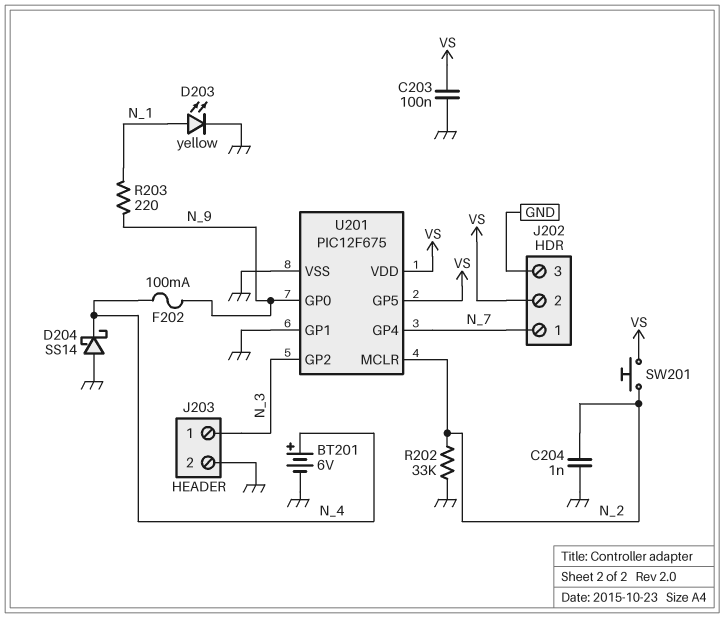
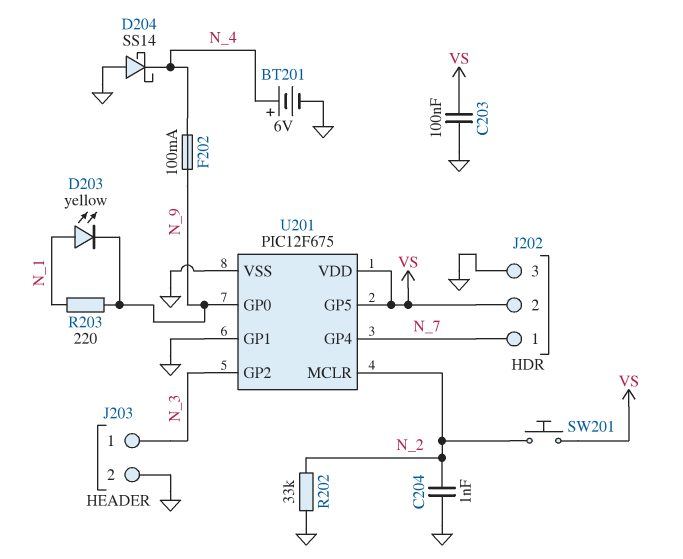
D203: LED yellow (A N_1, K GND) -> LED yellow (A N_1, K N_9)

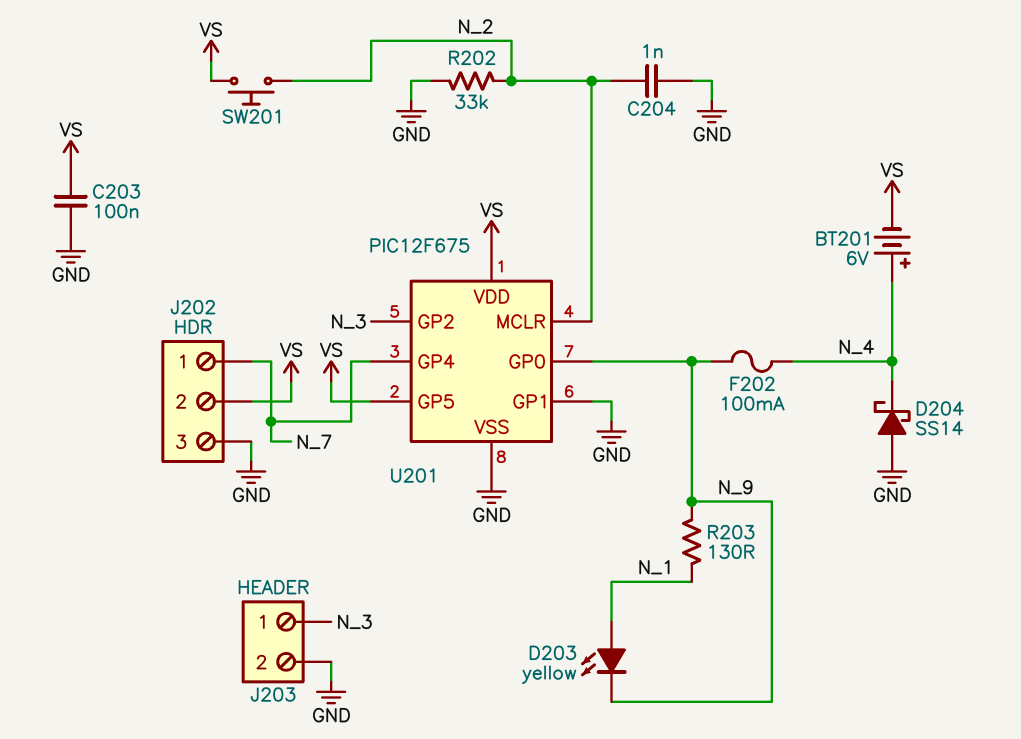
BT201: 6V (plus N_4, minus GND) -> 6V (plus N_4, minus VS)
R203: 220 (N_1, N_9) -> 130 (N_1, N_9)

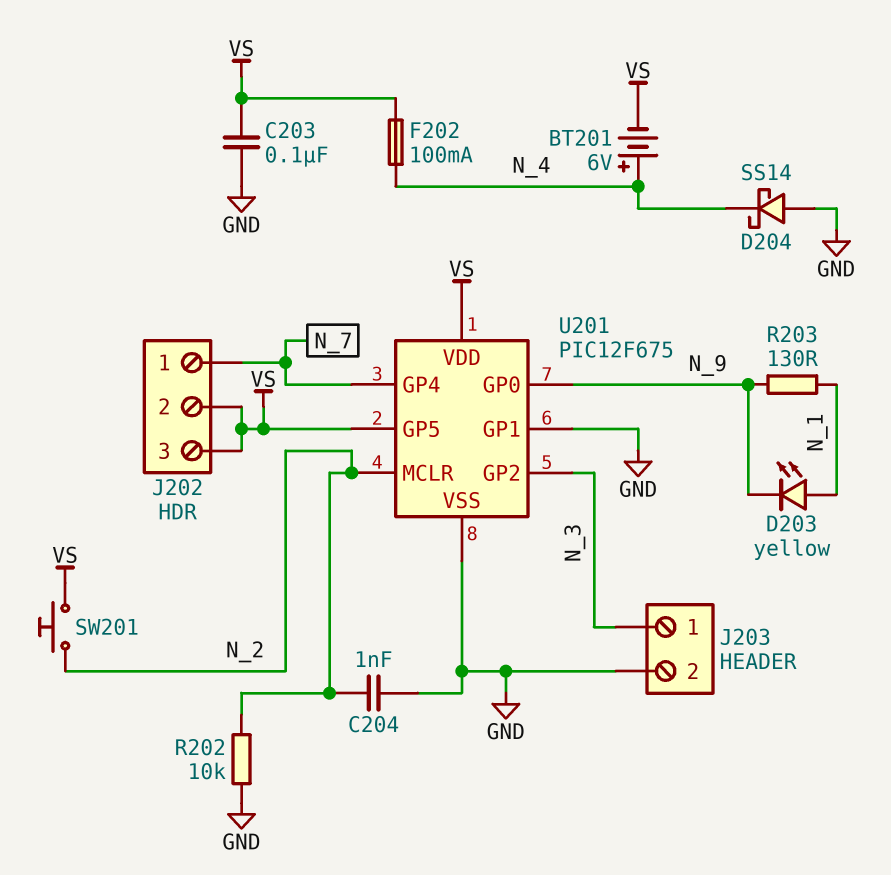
F202: 100mA (N_4, N_9) -> 100mA (N_4, VS)
J202 pin 3: GND -> VS
R202: 33k (GND, N_2) -> 10k (GND, N_2)

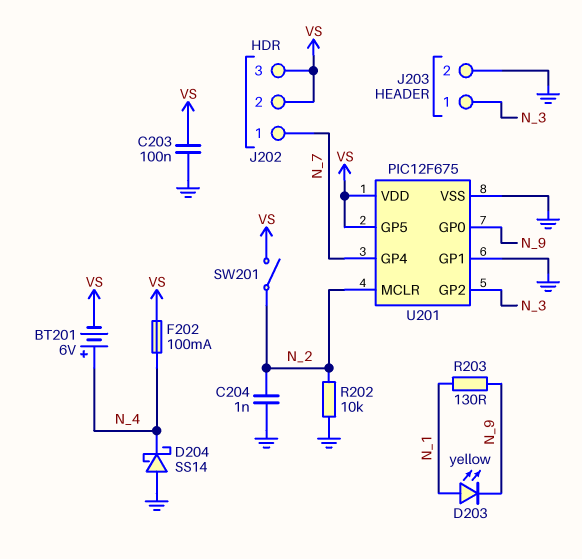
SW201: button (N_2, VS) -> switch (N_2, VS)

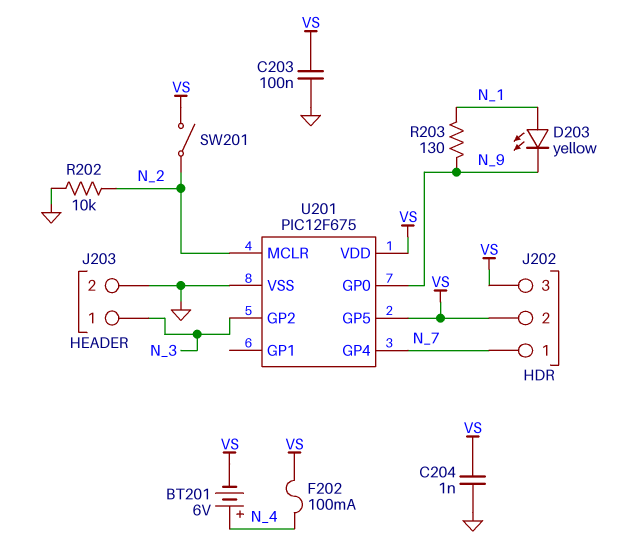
C204: 1nF (GND, N_2) -> 1nF (GND, VS)
D204: schottky SS14 (A GND, K N_4) -> none
U201 pin GP1: GND -> none

